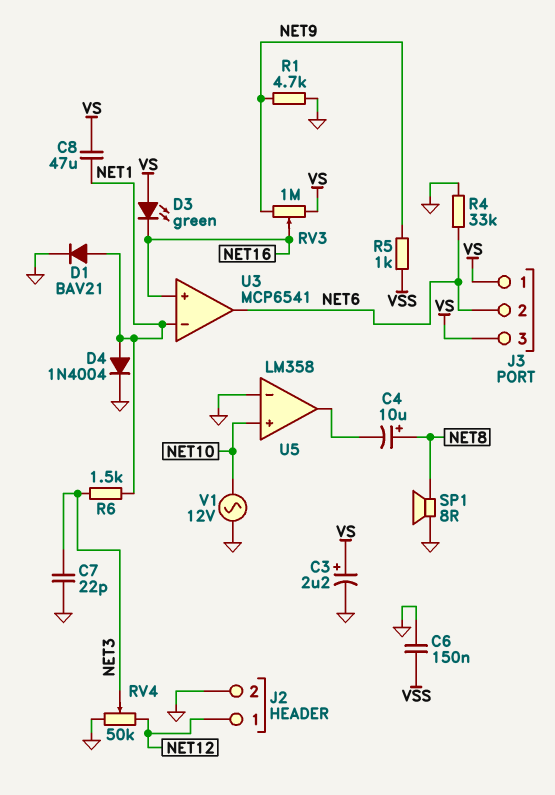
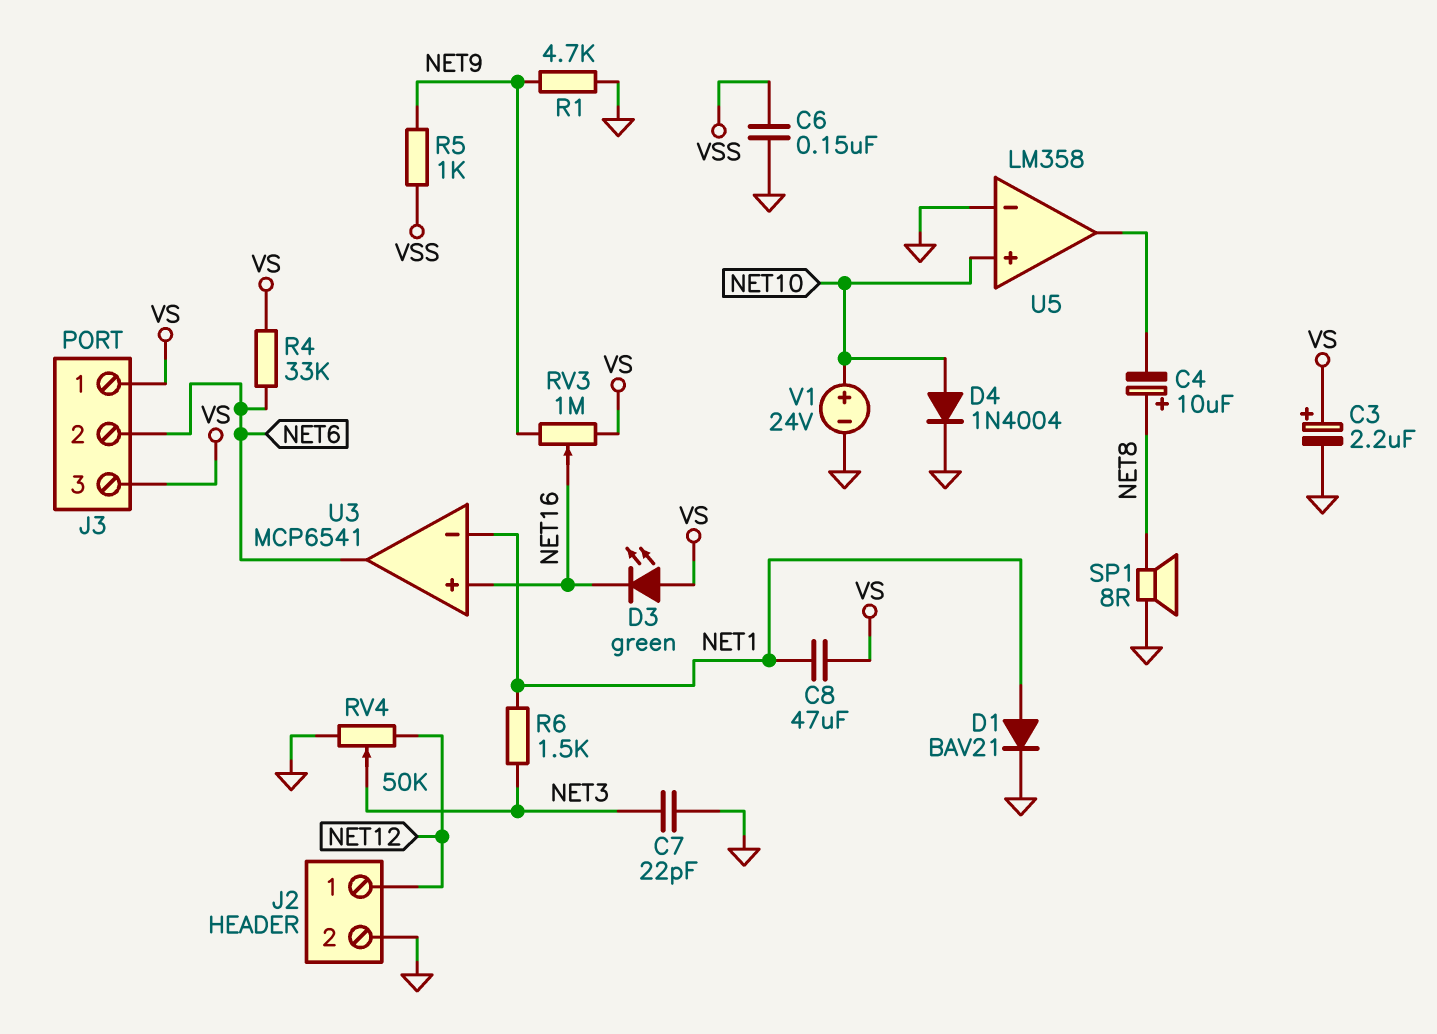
D4: diode 1N4004 (A NET1, K GND) -> diode 1N4004 (A NET10, K GND)
R4: 33k (GND, NET6) -> 33k (NET6, VS)
V1: AC 12V (GND, NET10) -> 24V (plus NET10, minus GND)

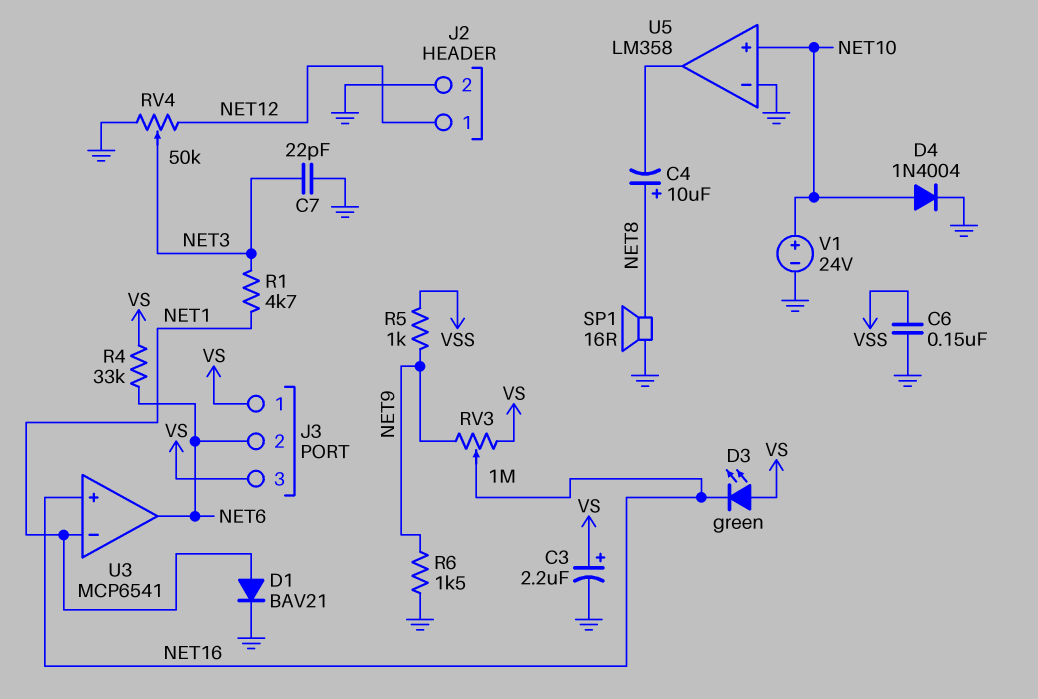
C8: 47uF (NET1, VS) -> none
R1: 4.7k (GND, NET9) -> 4.7k (NET1, NET3)
R6: 1.5k (NET1, NET3) -> 1.5k (GND, NET9)
SP1: speaker 8R (GND, NET8) -> speaker 16R (GND, NET8)

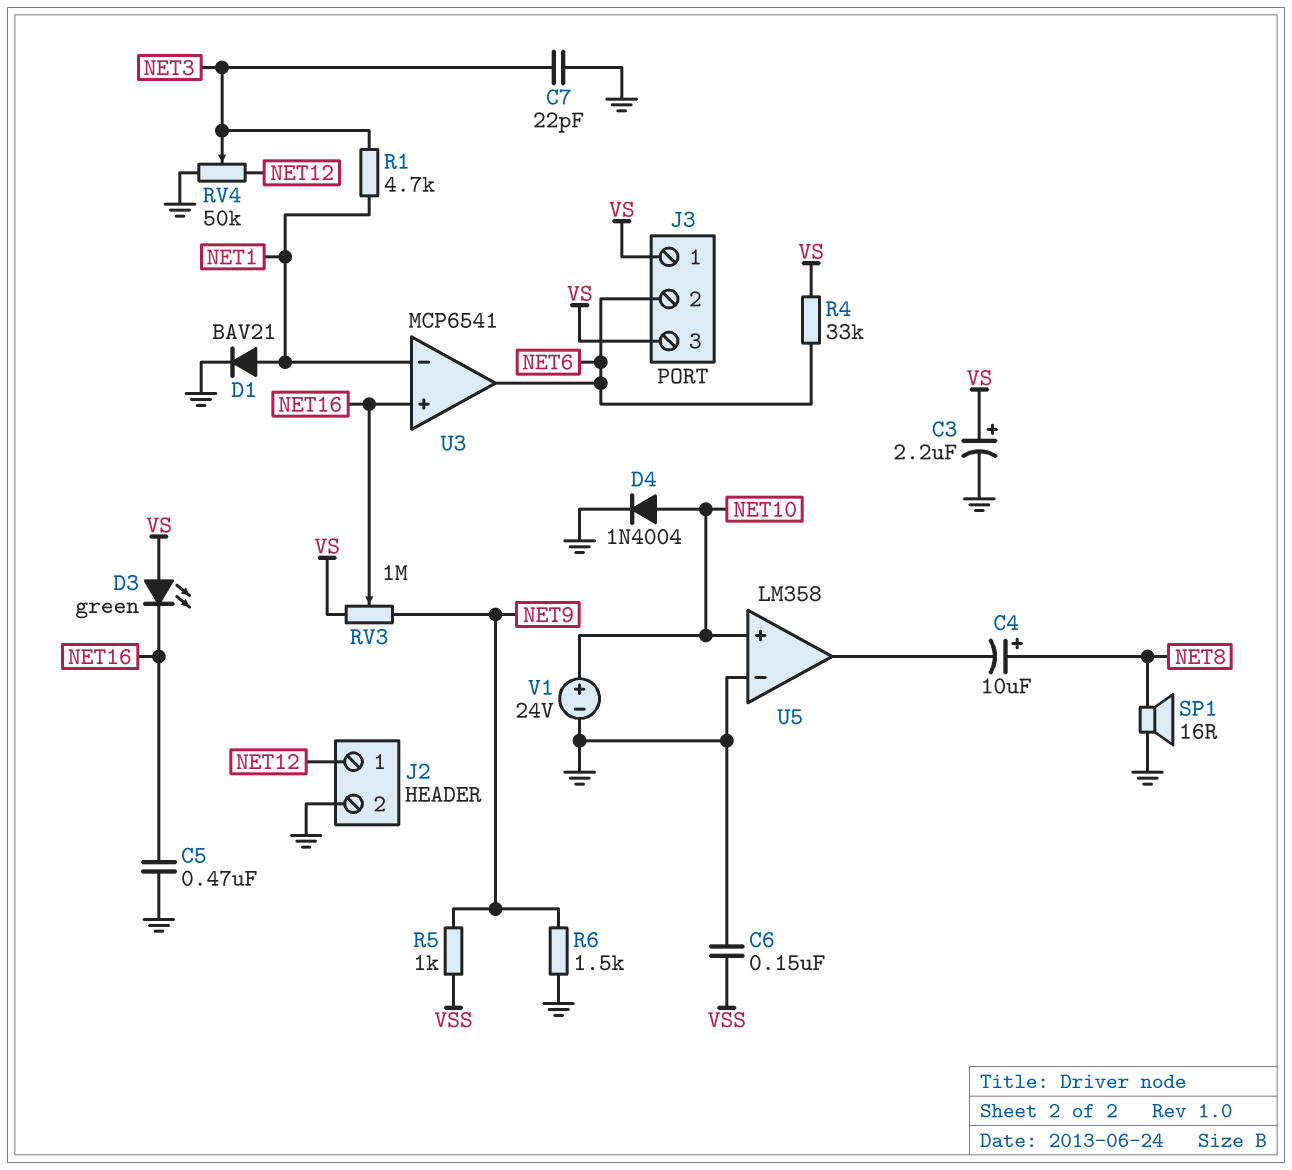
C5: none -> 470nF (GND, NET16)

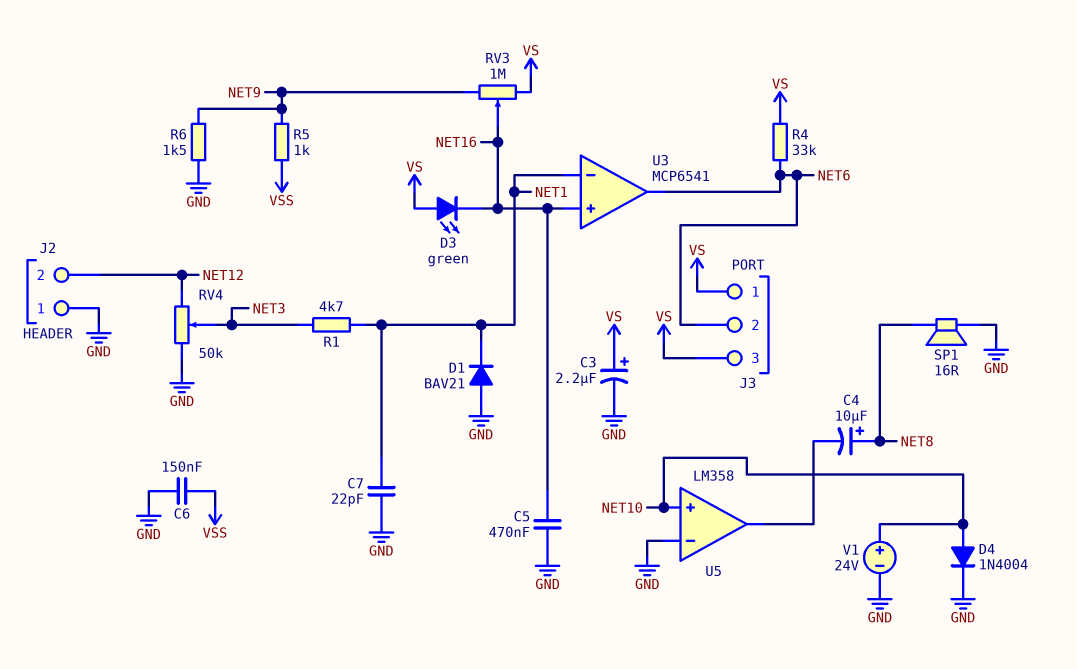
C7: 22pF (GND, NET3) -> 22pF (GND, NET1)
D1: diode BAV21 (A NET1, K GND) -> diode BAV21 (A GND, K NET1)
J2 pin 1: NET12 -> GND
J2 pin 2: GND -> NET12

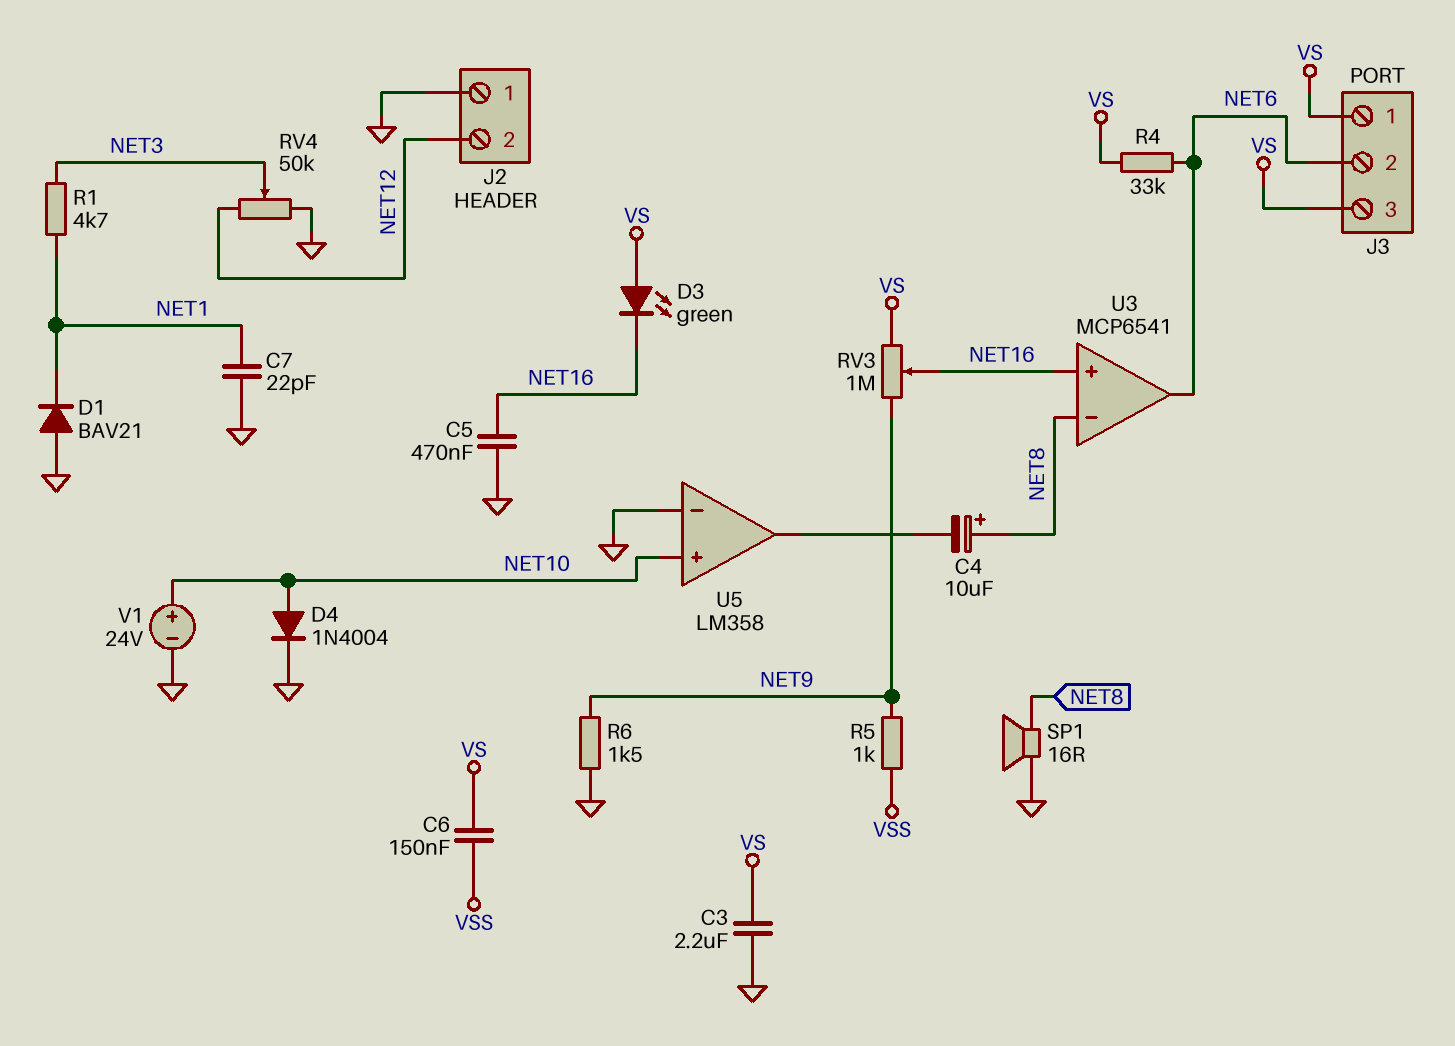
C3: 2.2uF (plus VS, minus GND) -> 2.2uF (GND, VS)
C6: 150nF (GND, VSS) -> 150nF (VS, VSS)
U3 pin in-: NET1 -> NET8

